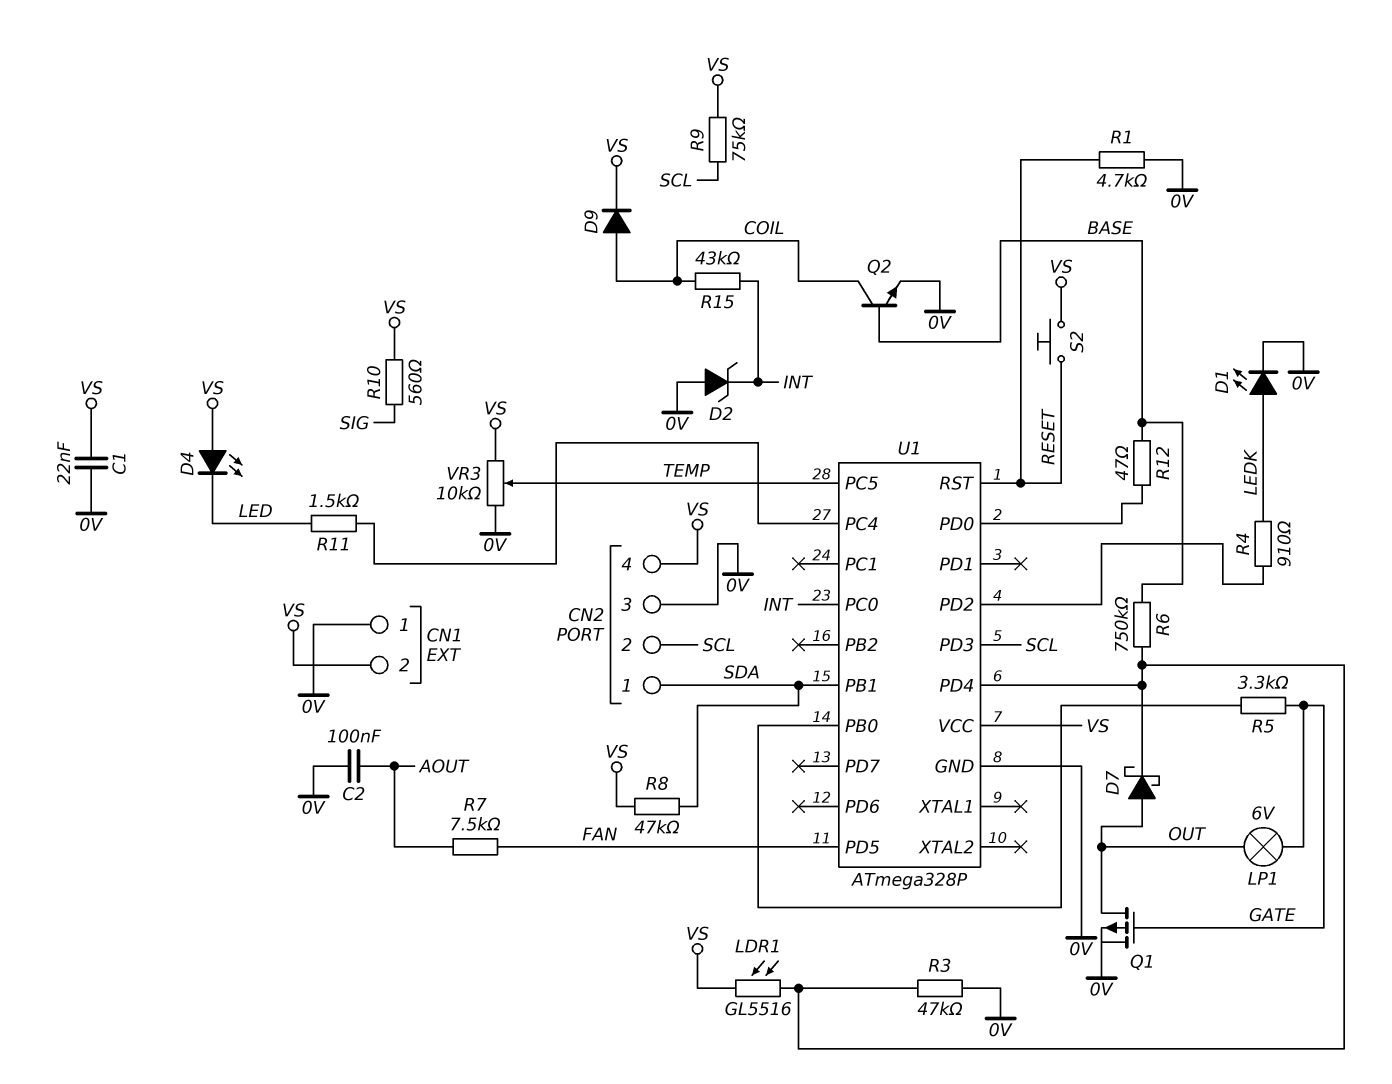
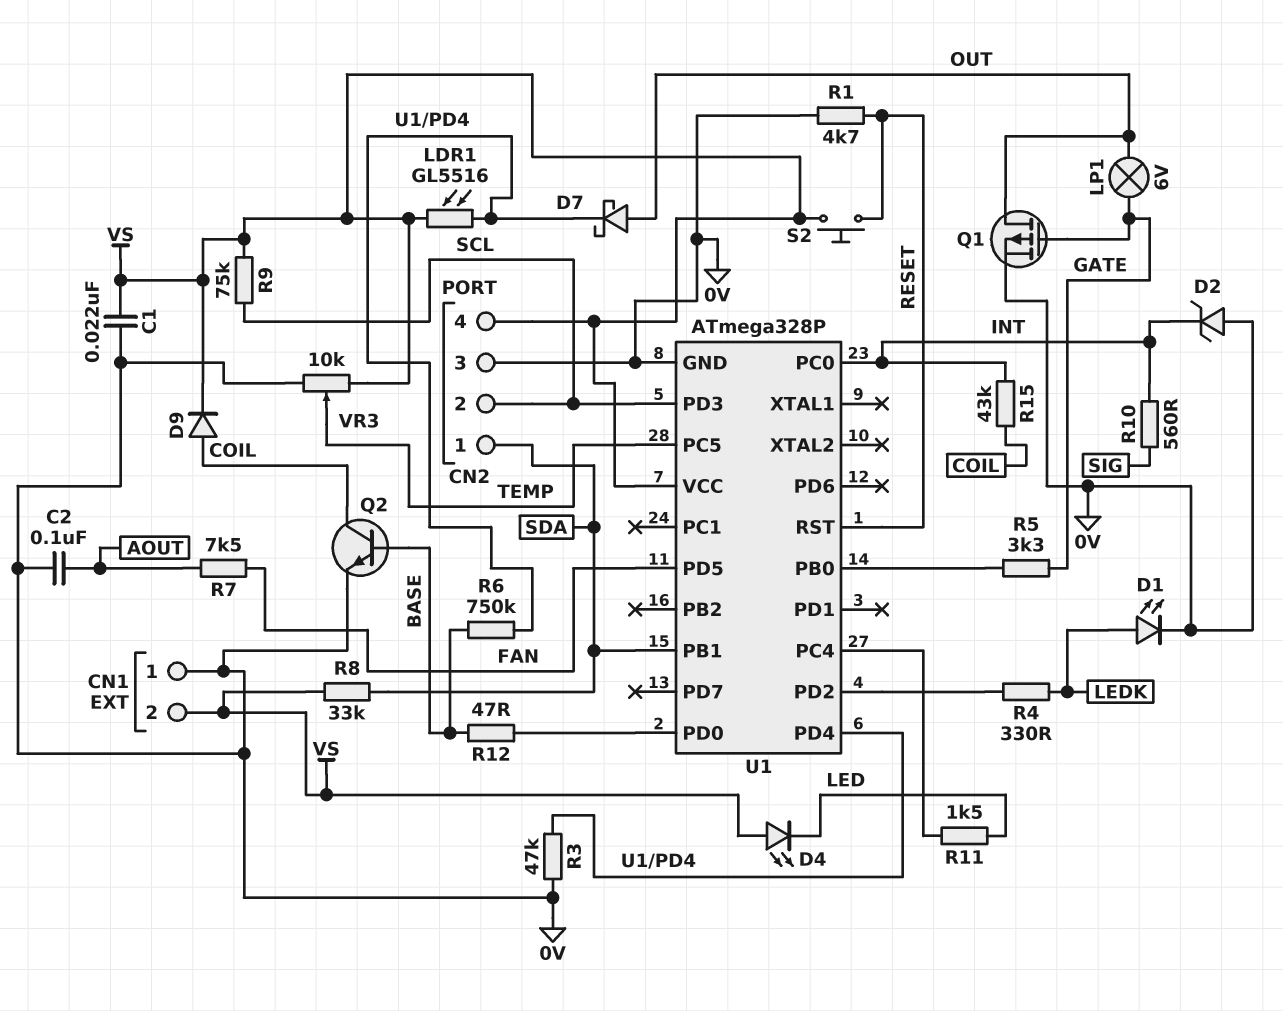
R4: 910 (LEDK, U1/PD2) -> 330 (LEDK, U1/PD2)
R8: 47k (SDA, VS) -> 33k (SDA, VS)
R10: 560 (SIG, VS) -> 560 (INT, SIG)

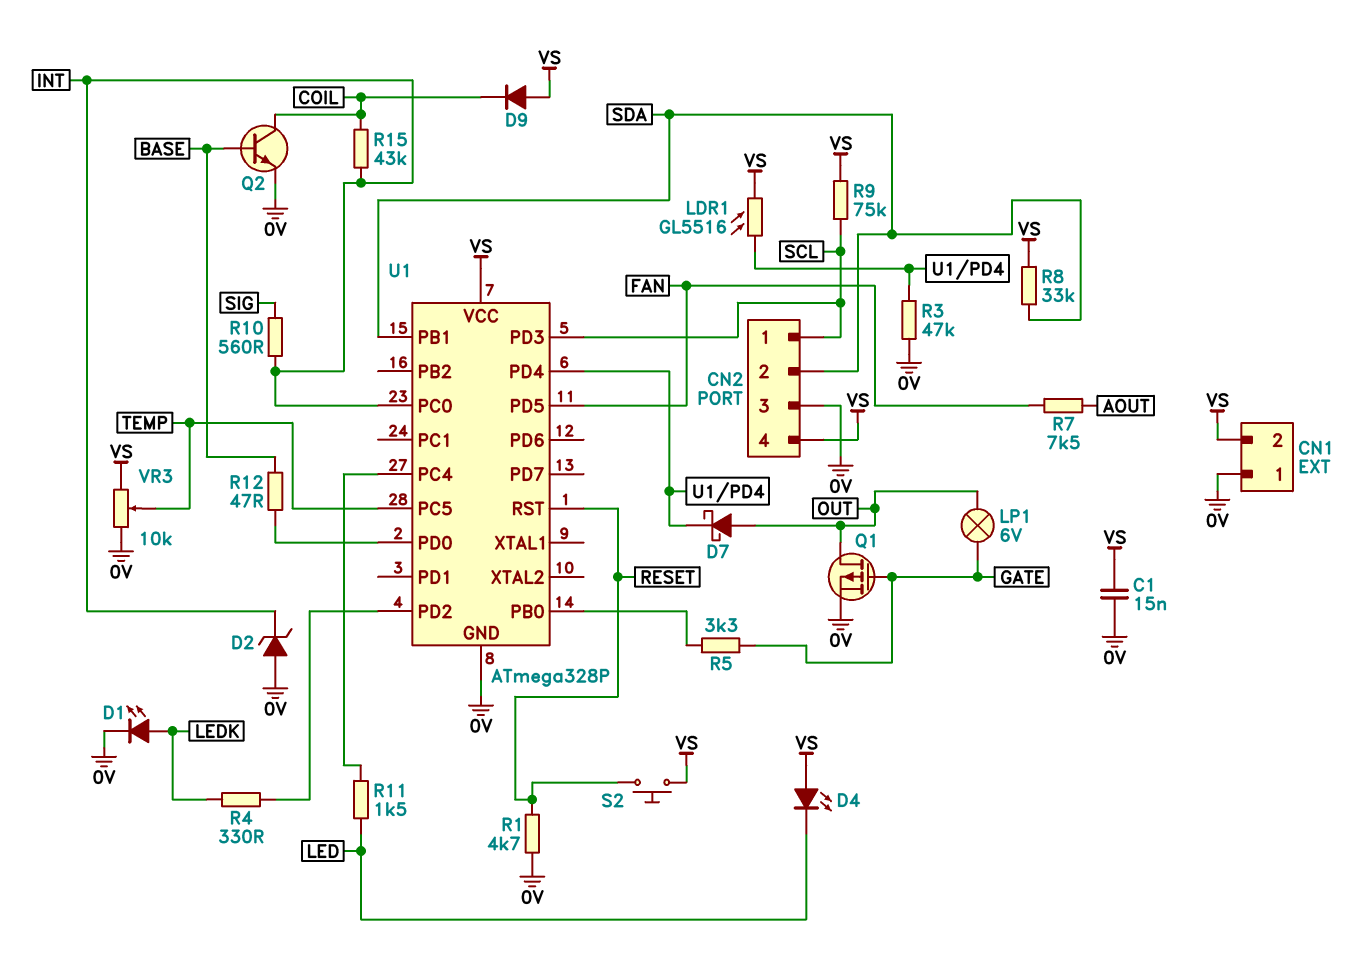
C1: 22nF (0V, VS) -> 15nF (0V, VS)
C2: 100nF (0V, AOUT) -> none
CN2 pin 1: SDA -> SCL
CN2 pin 2: SCL -> SDA
D9: diode (A COIL, K VS) -> diode (A VS, K COIL)
R6: 750k (BASE, U1/PD4) -> none

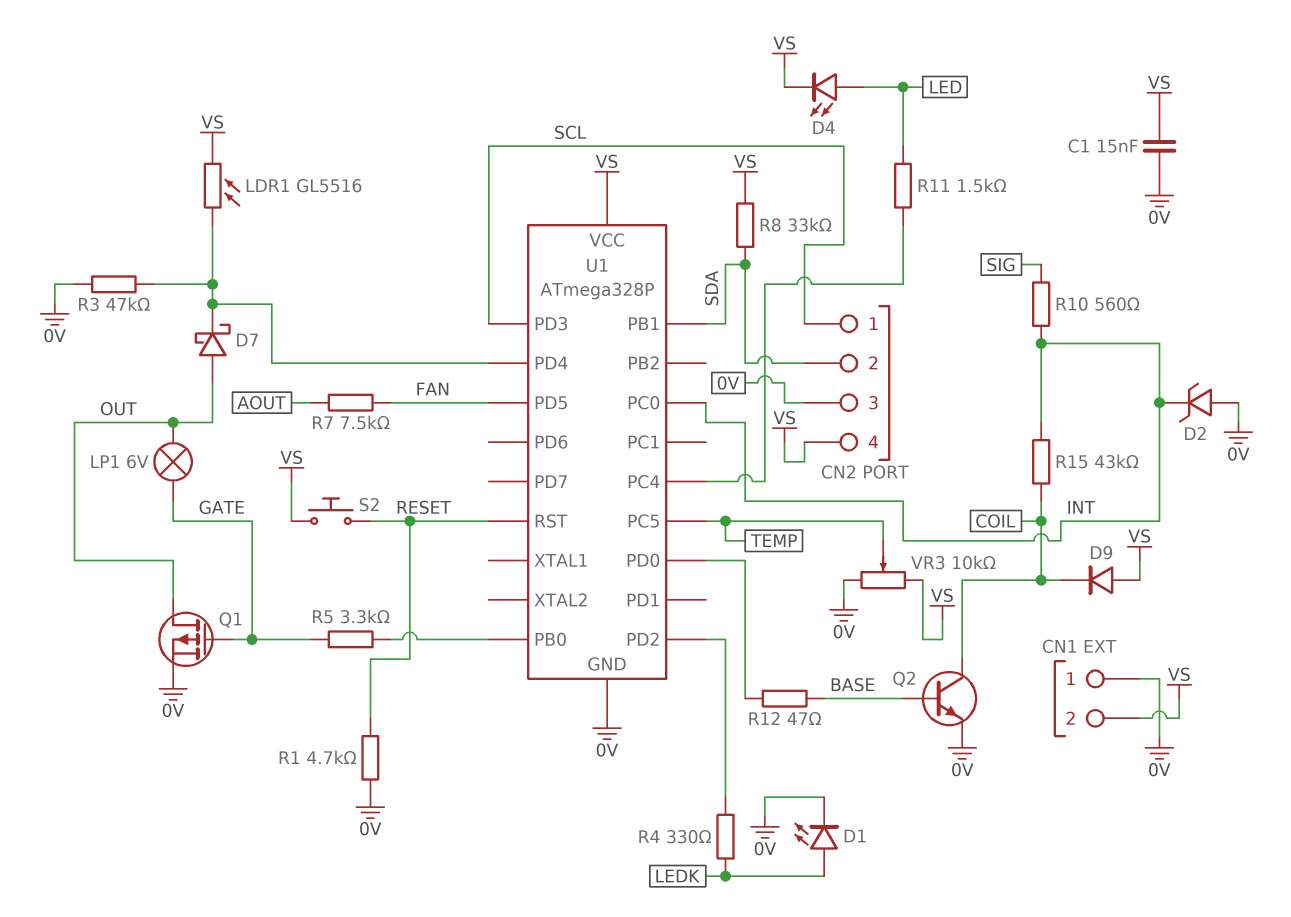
D4: LED (A VS, K LED) -> LED (A LED, K VS)
R9: 75k (SCL, VS) -> none

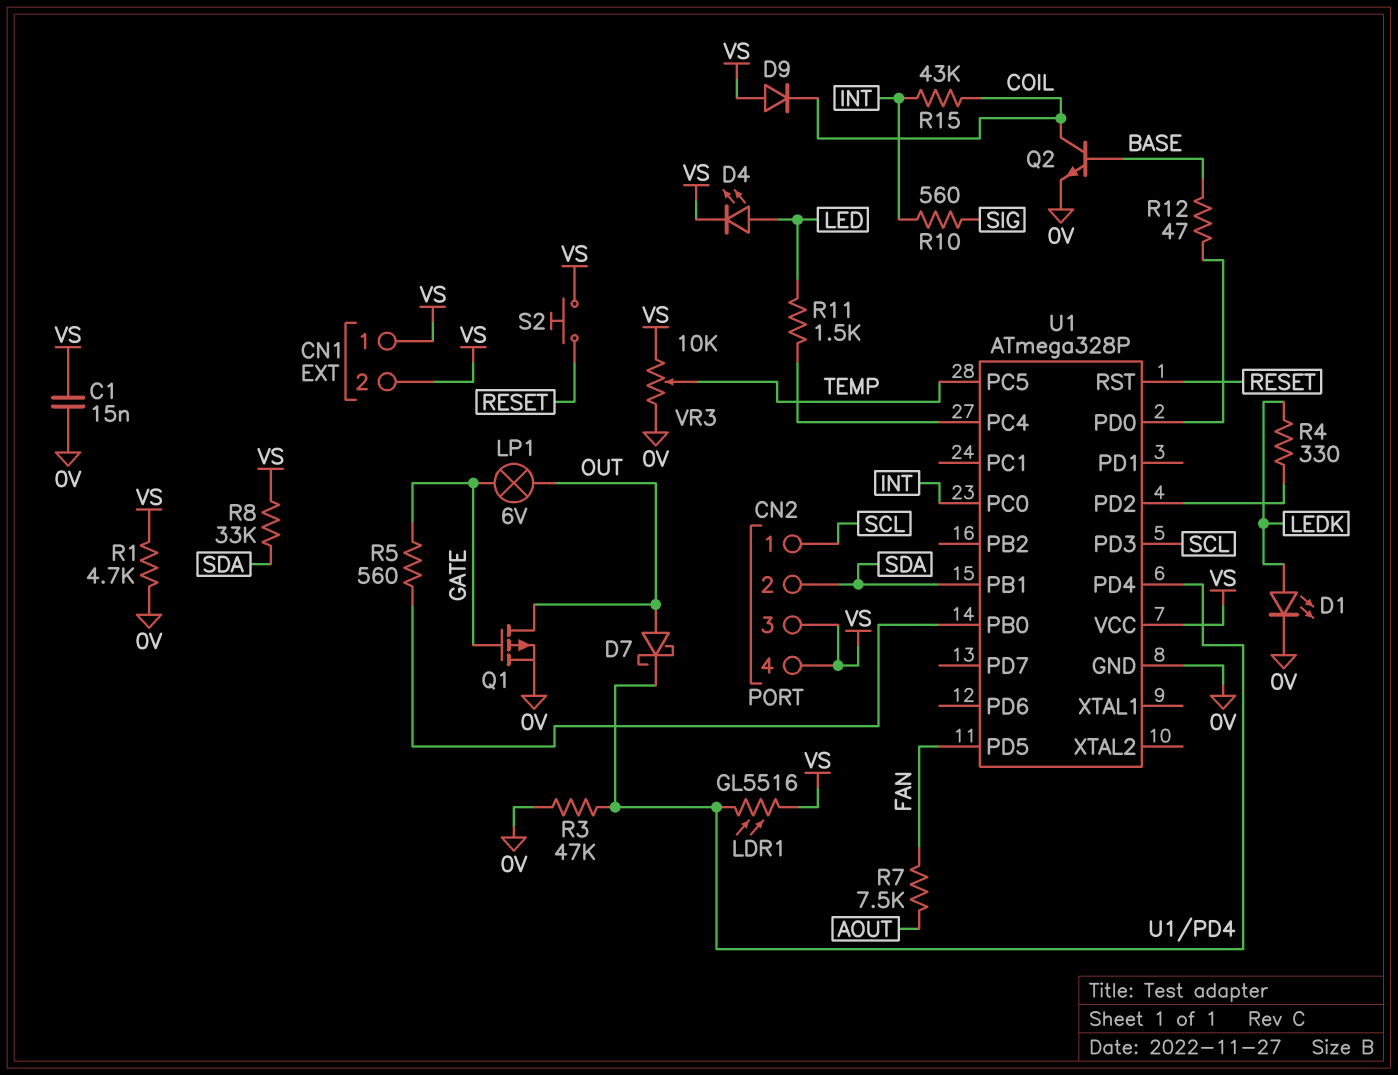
CN1 pin 1: 0V -> VS
CN2 pin 3: 0V -> VS
D2: zener (A 0V, K INT) -> none
R1: 4.7k (0V, RESET) -> 4.7k (0V, VS)
R5: 3.3k (GATE, U1/PB0) -> 560 (GATE, U1/PB0)

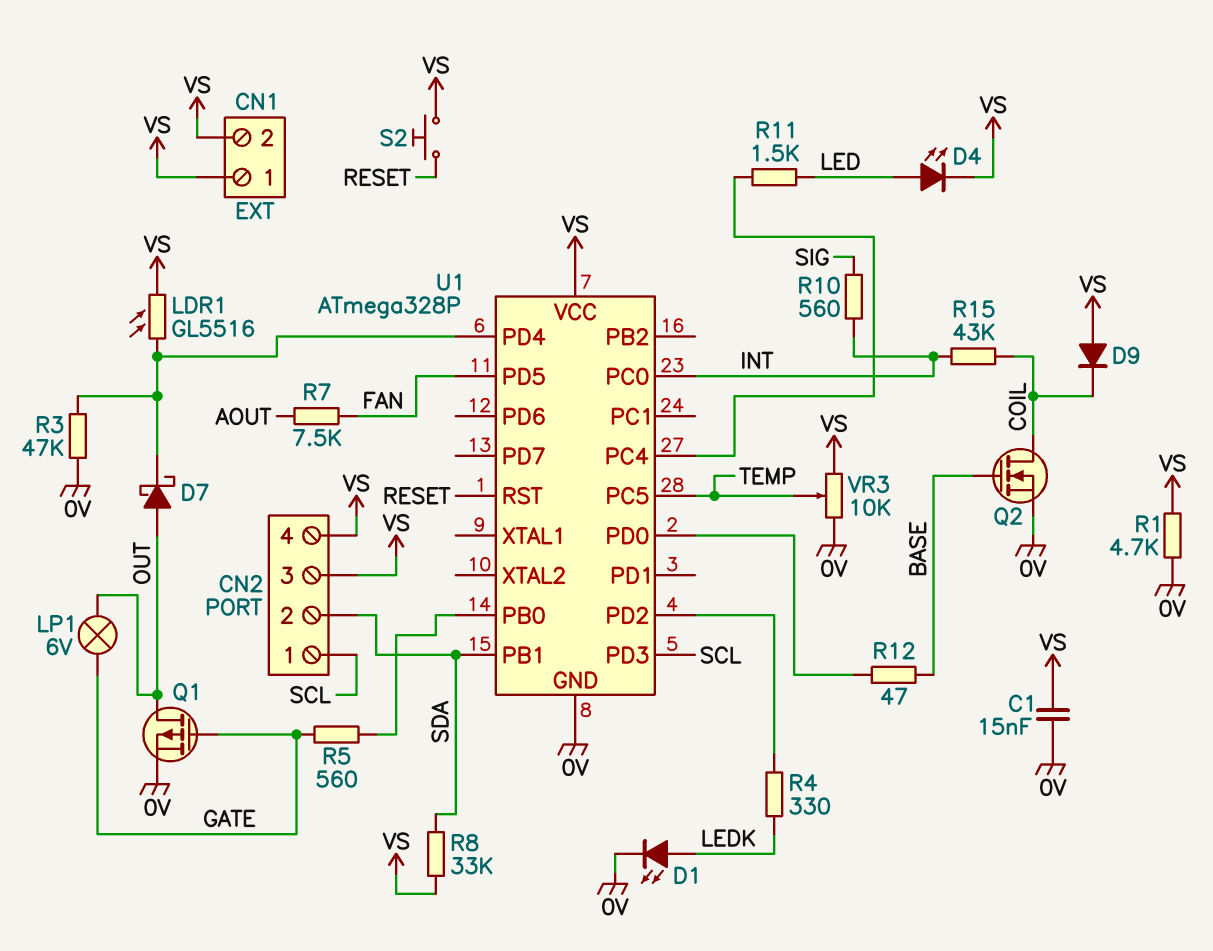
Q2: NPN (B BASE, C COIL, E 0V) -> NMOS (G BASE, D COIL, S 0V)

